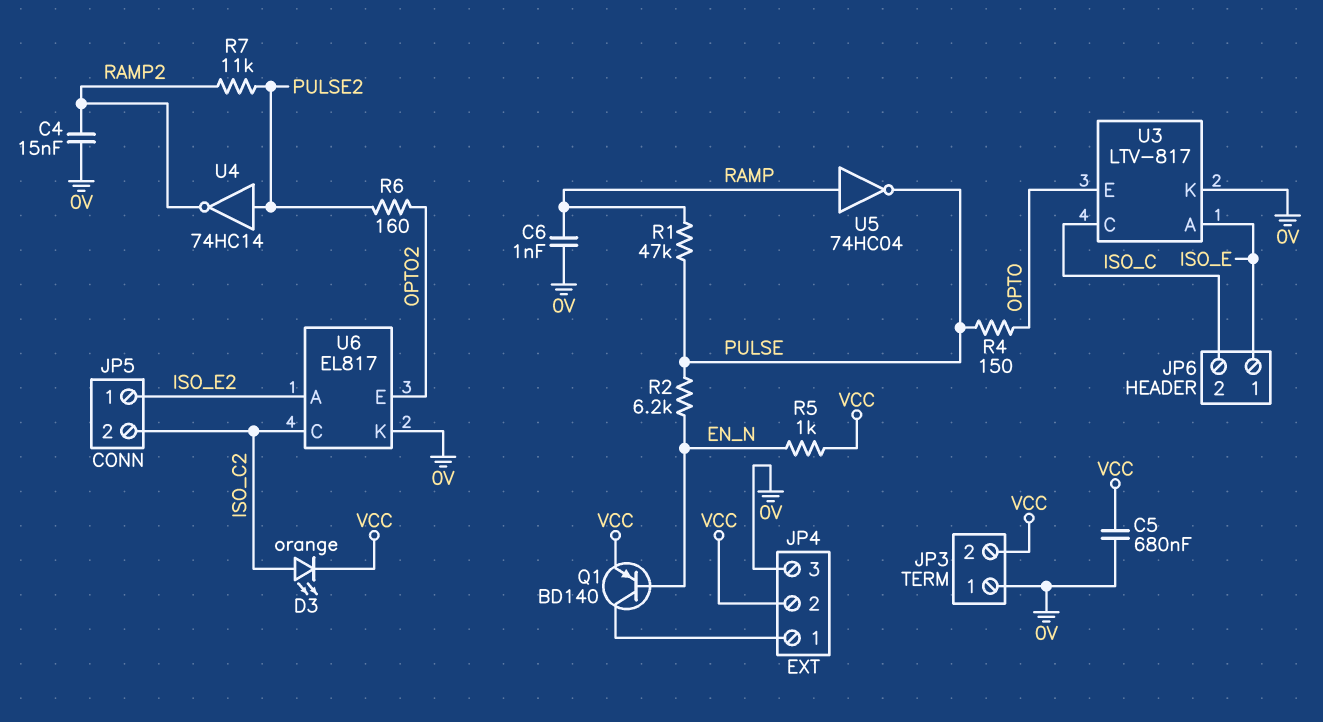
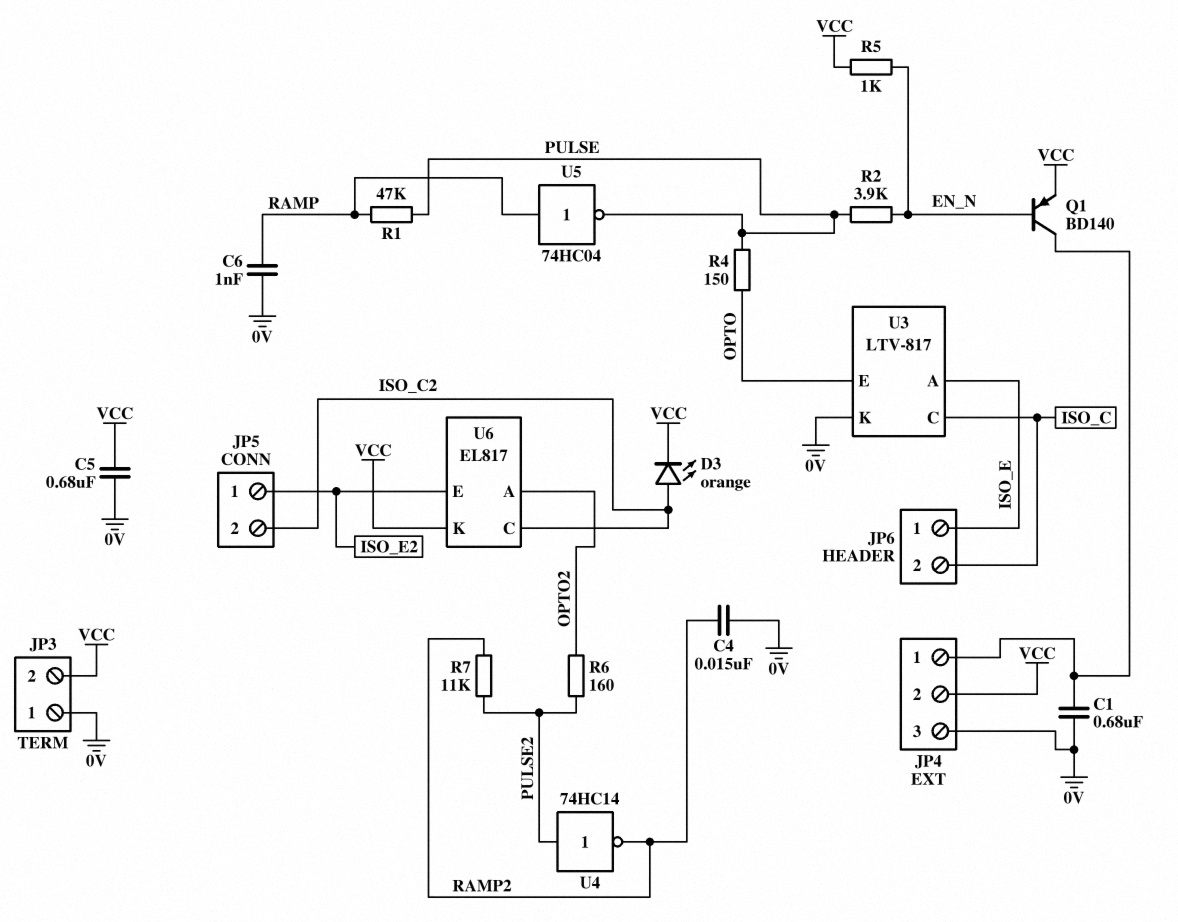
C1: none -> 680nF (0V, JP4/1)
R2: 6.2k (EN_N, PULSE) -> 3.9k (EN_N, PULSE)
U6 pin A: ISO_E2 -> OPTO2
U6 pin E: OPTO2 -> ISO_E2
U6 pin K: 0V -> VCC

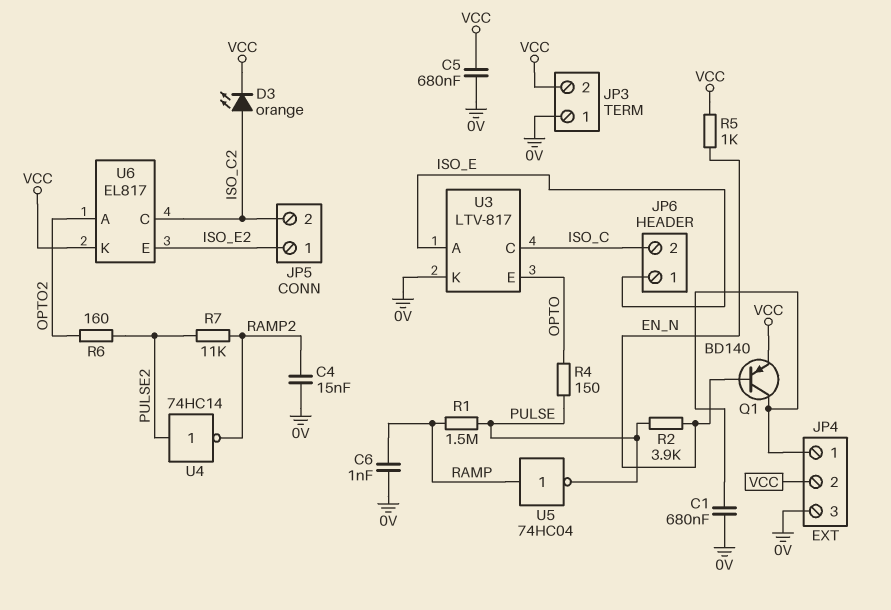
R1: 47k (PULSE, RAMP) -> 1.5M (PULSE, RAMP)

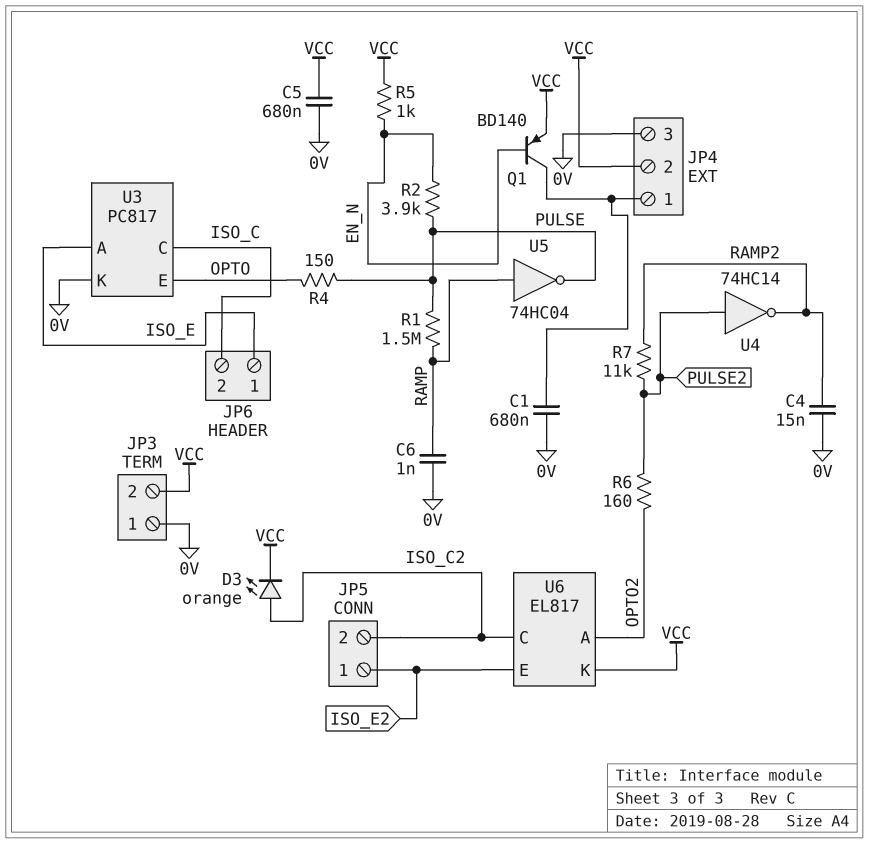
U3: LTV-817 -> PC817

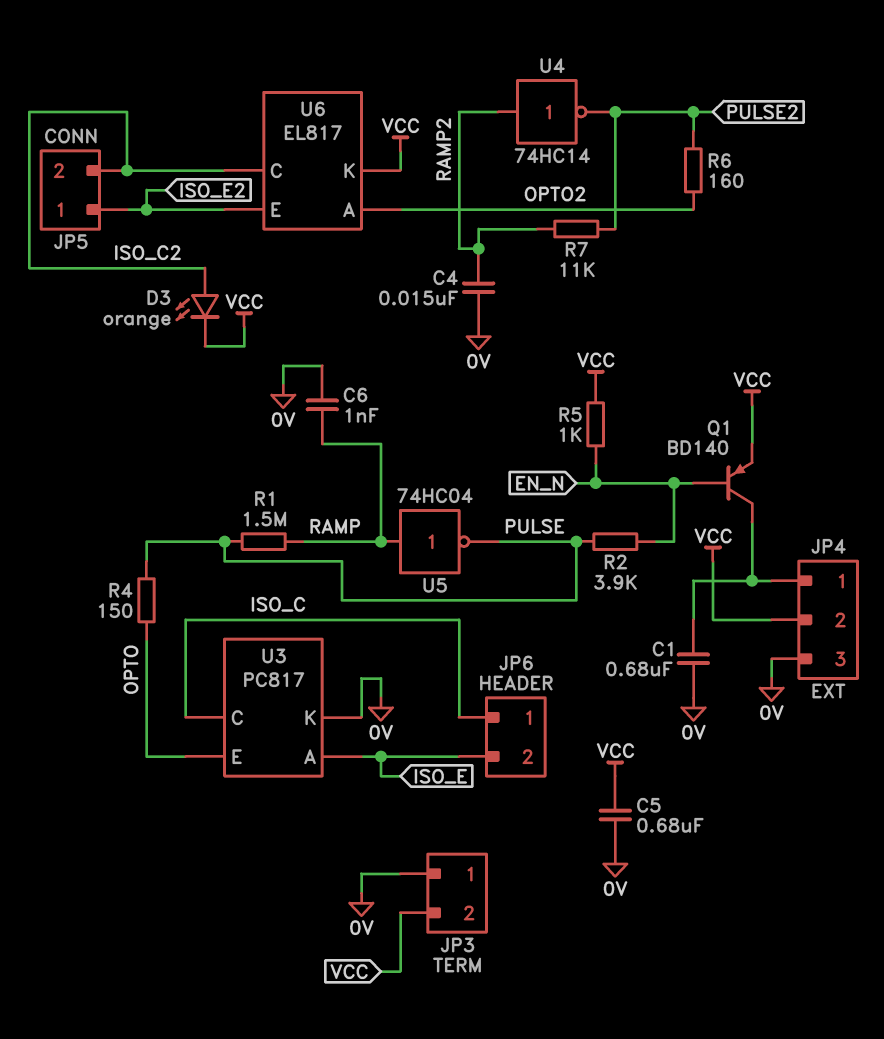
JP6 pin 1: ISO_E -> ISO_C
JP6 pin 2: ISO_C -> ISO_E
U4: NOT 74HC14 (in PULSE2, out RAMP2) -> NOT 74HC14 (in RAMP2, out PULSE2)

